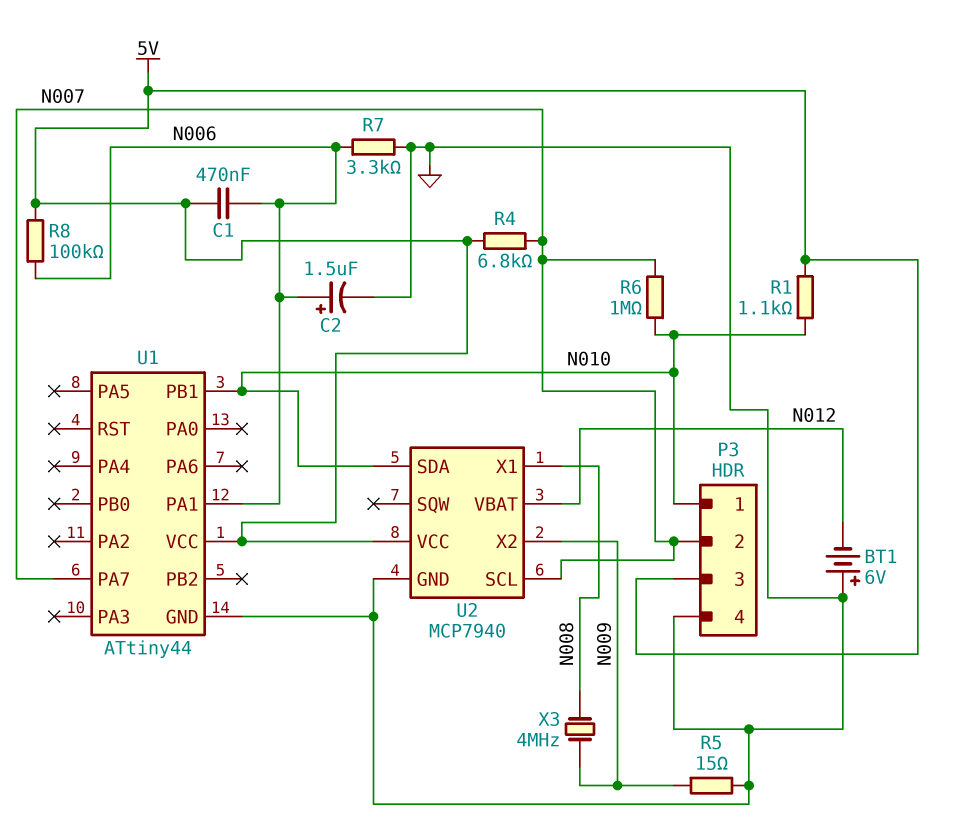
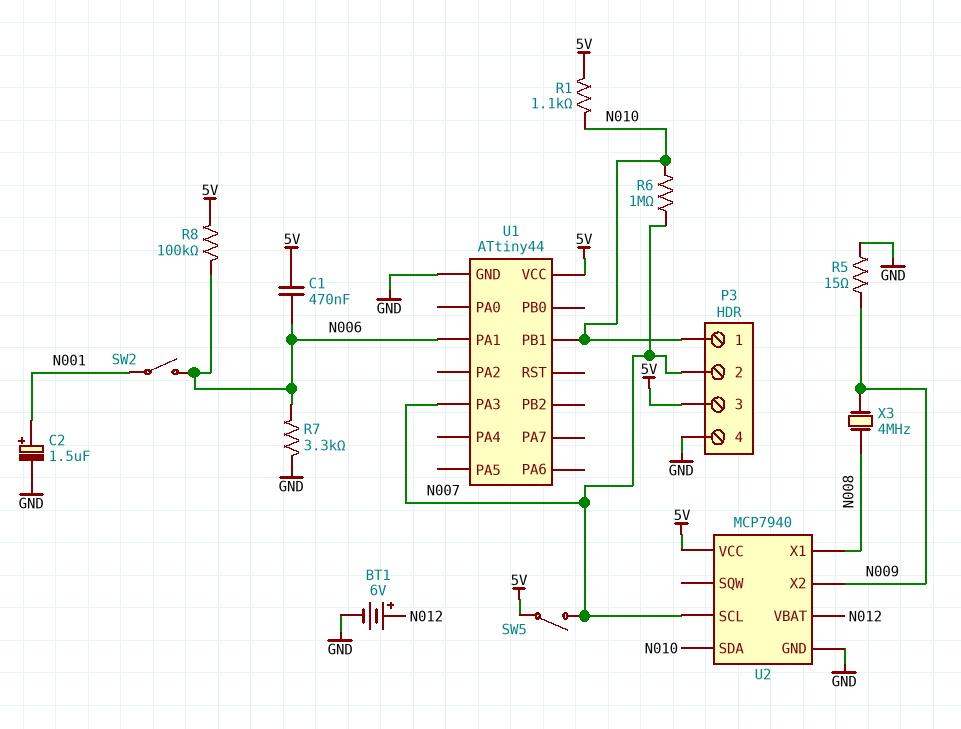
BT1: 6V (plus GND, minus N012) -> 6V (plus N012, minus GND)
C2: 1.5uF (plus N006, minus GND) -> 1.5uF (plus N001, minus GND)
R4: 6.8k (5V, N007) -> none
SW2: none -> switch (N001, N006)
SW5: none -> switch (5V, N007)
U1 pin PA3: none -> N007
U1 pin PA7: N007 -> none

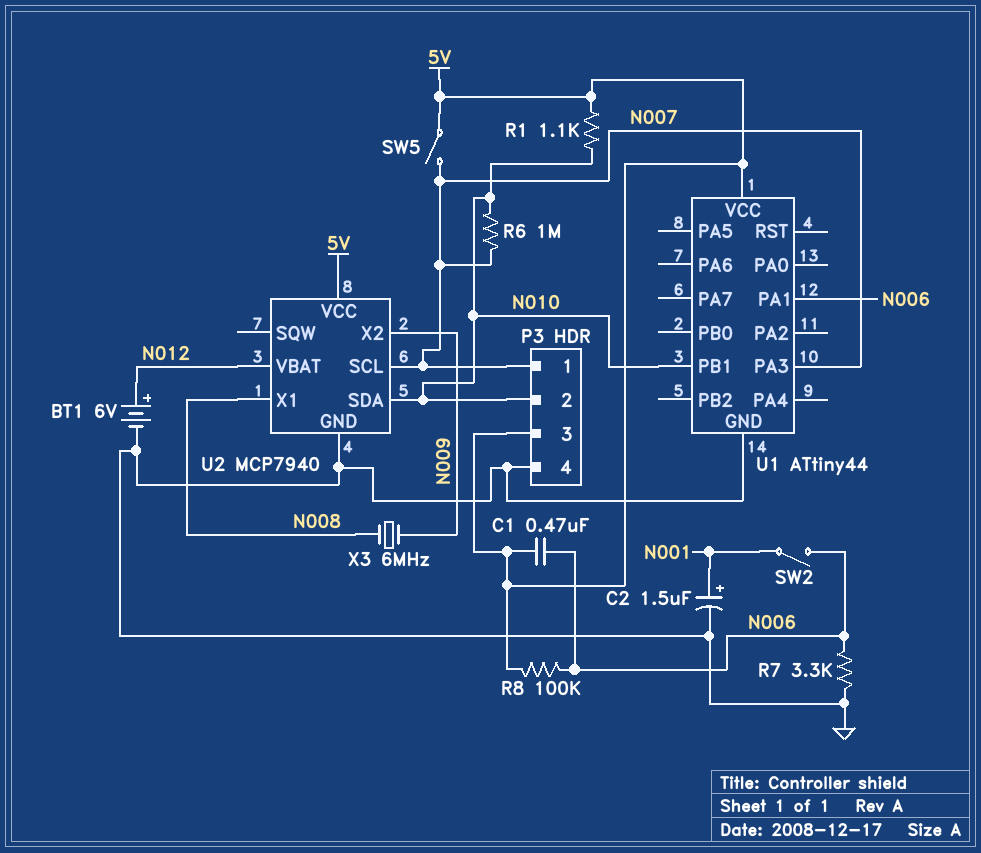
P3 pin 1: N010 -> N007
P3 pin 2: N007 -> N010
R5: 15 (GND, N009) -> none
X3: 4MHz (N008, N009) -> 6MHz (N008, N009)

